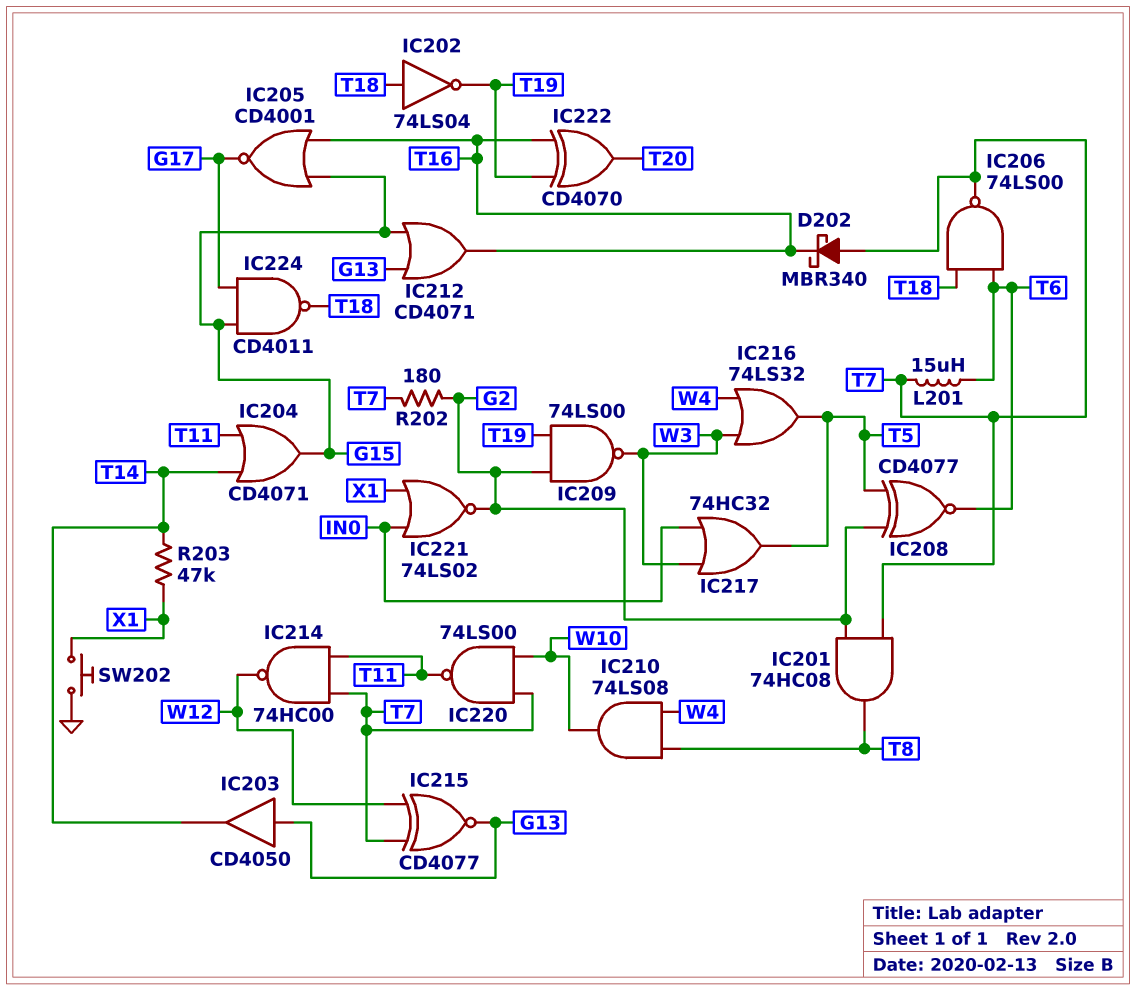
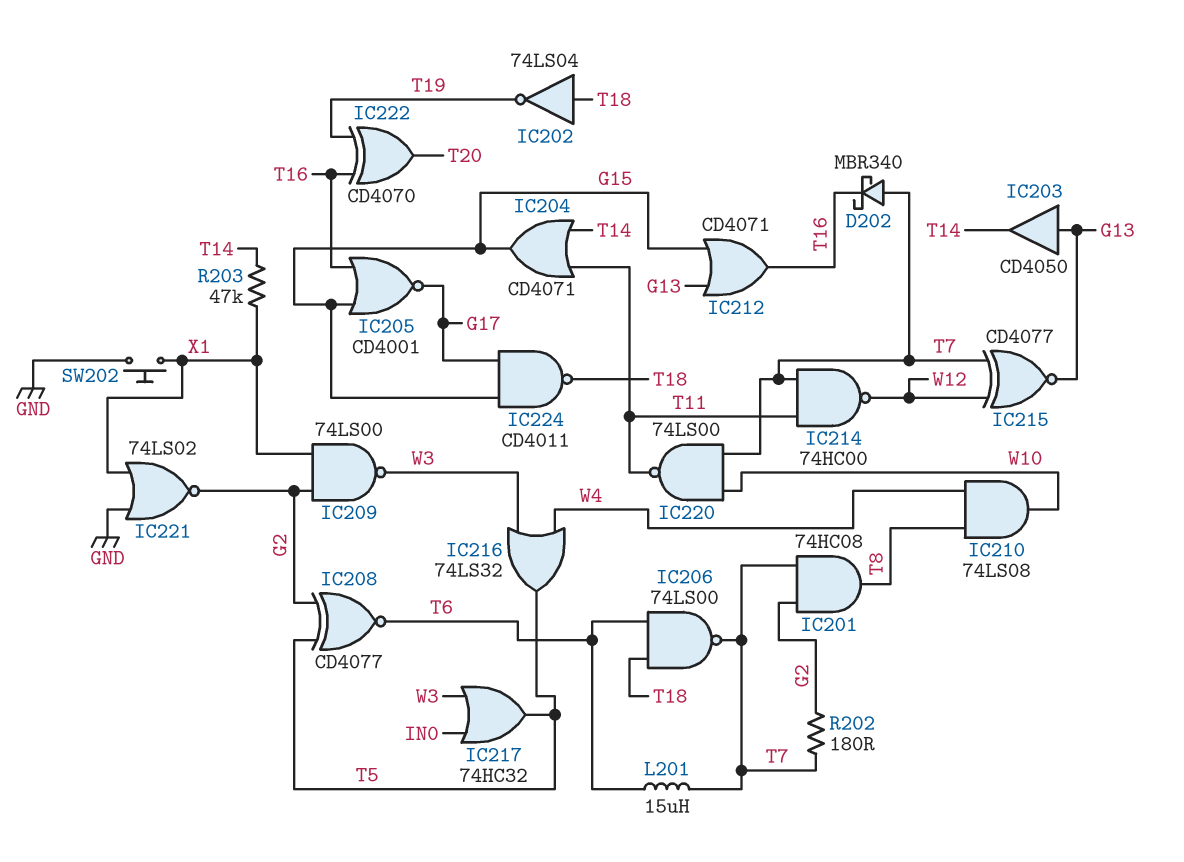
IC209: NAND 74LS00 (in G2, in T19, out W3) -> NAND 74LS00 (in G2, in X1, out W3)
IC221: NOR 74LS02 (in IN0, in X1, out G2) -> NOR 74LS02 (in GND, in X1, out G2)

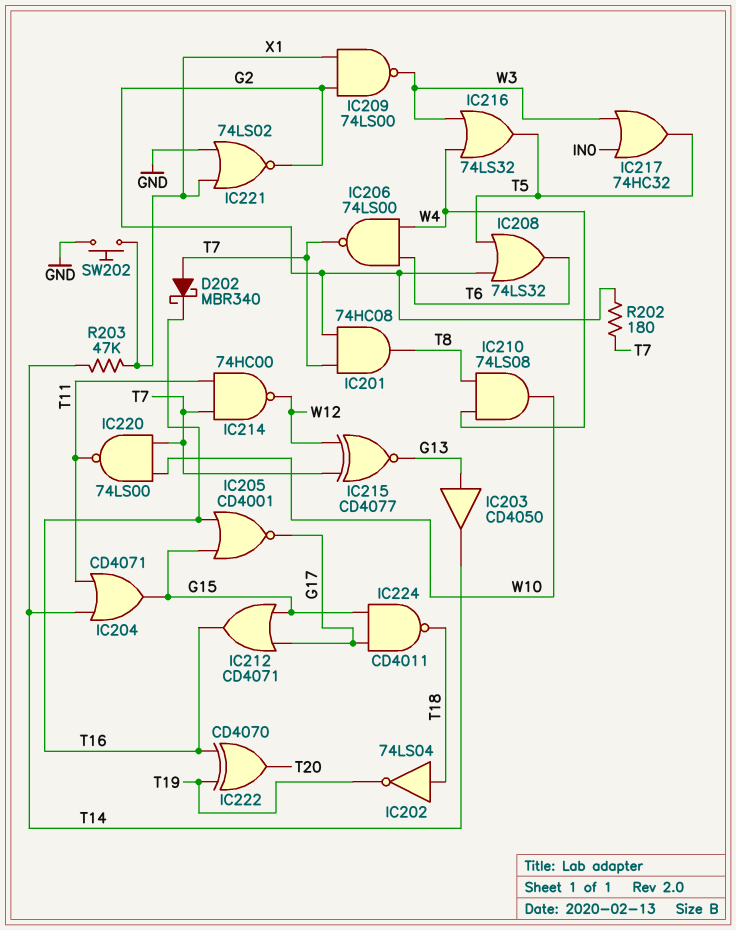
IC206: NAND 74LS00 (in T6, in T18, out T7) -> NAND 74LS00 (in T6, in W4, out T7)
IC208: XNOR CD4077 (in G2, in T5, out T6) -> OR 74LS32 (in G2, in T5, out T6)
IC212: OR CD4071 (in G13, in G15, out T16) -> OR CD4071 (in G15, in G17, out T16)
L201: 15uH (T6, T7) -> none

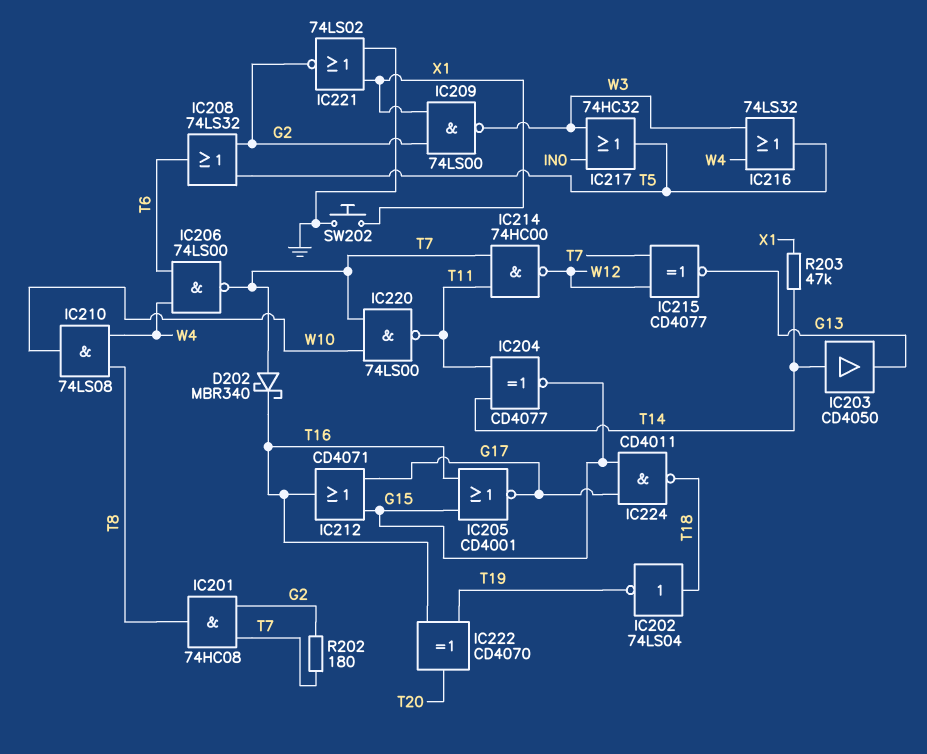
IC203: buffer CD4050 (in G13, out T14) -> buffer CD4050 (in T14, out G13)
IC204: OR CD4071 (in T11, in T14, out G15) -> XNOR CD4077 (in T11, in T14, out G15)

